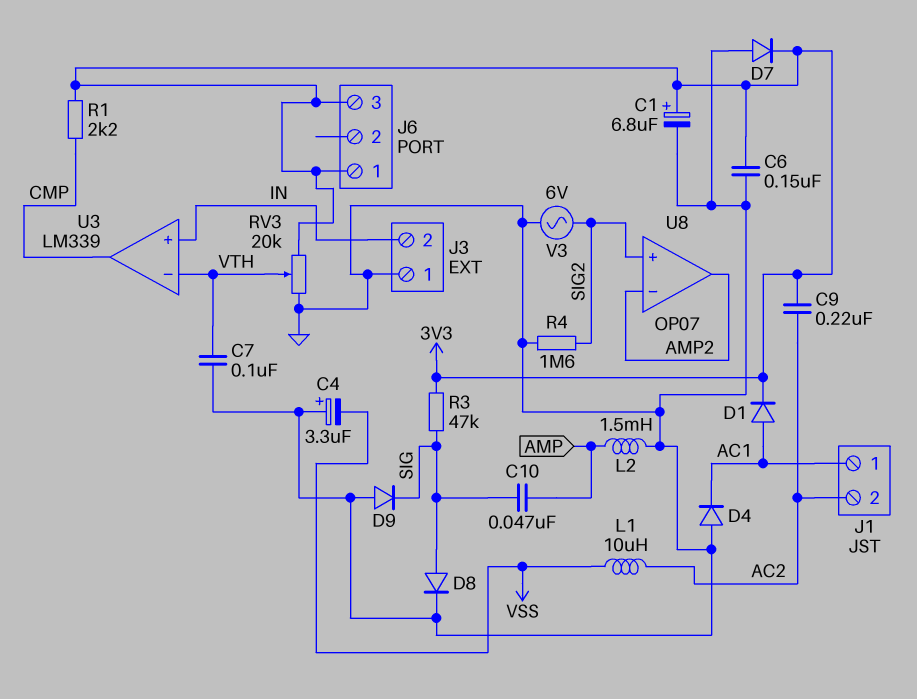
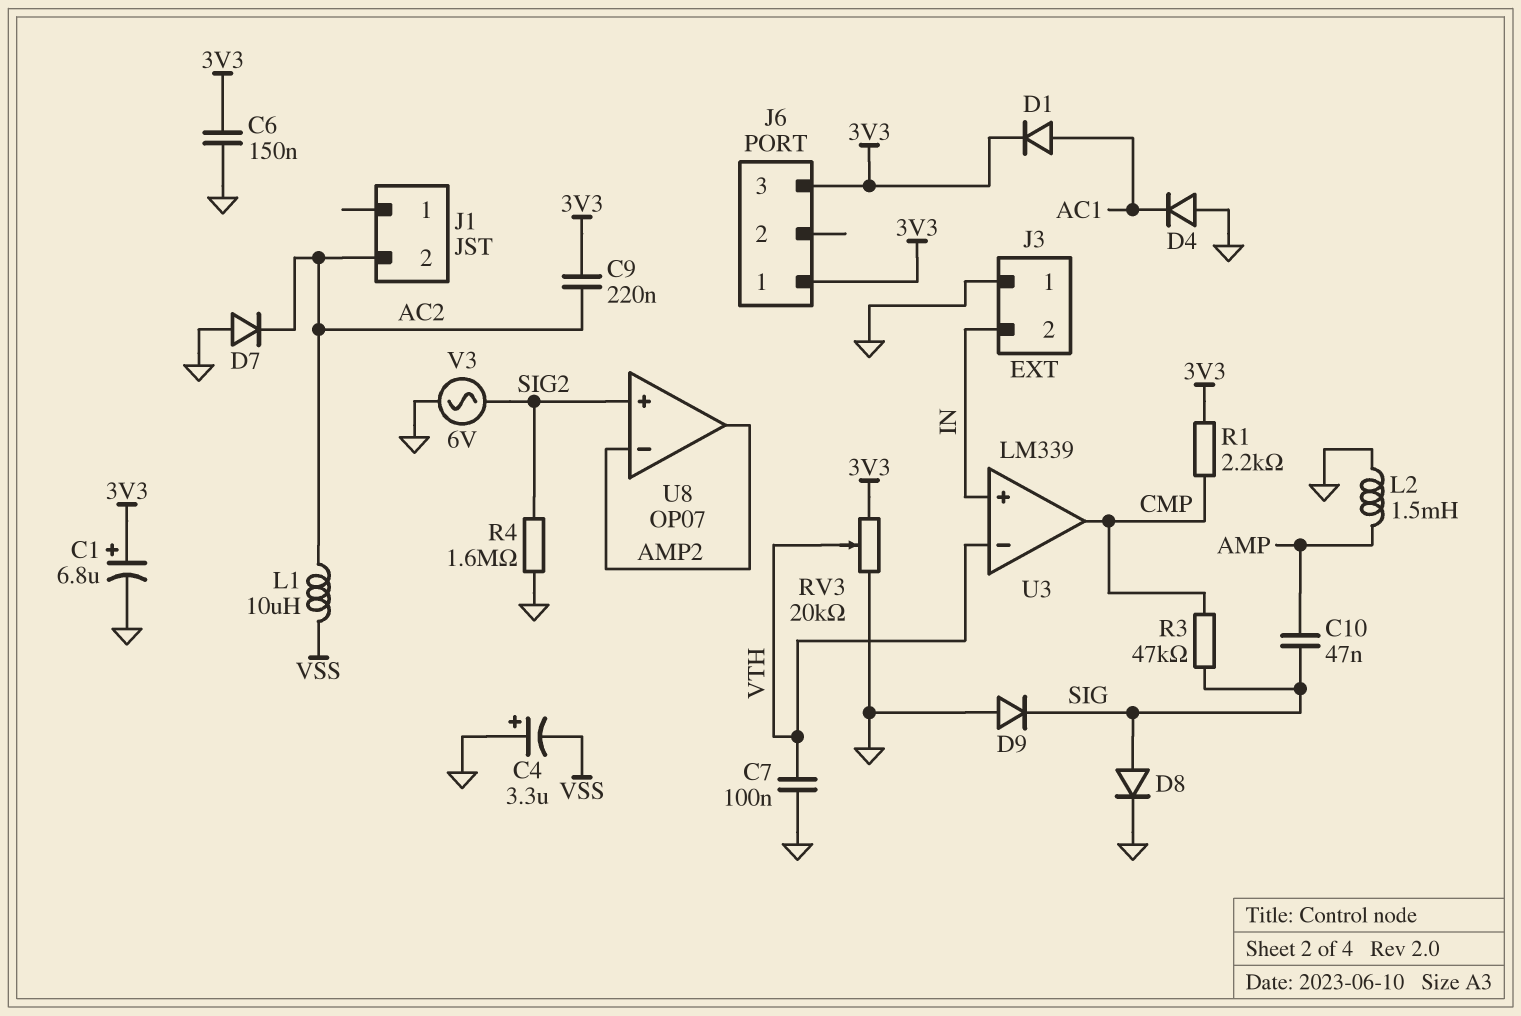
D7: diode (A GND, K 3V3) -> diode (A GND, K AC2)
J1 pin 1: AC1 -> none
R3: 47k (3V3, SIG) -> 47k (CMP, SIG)

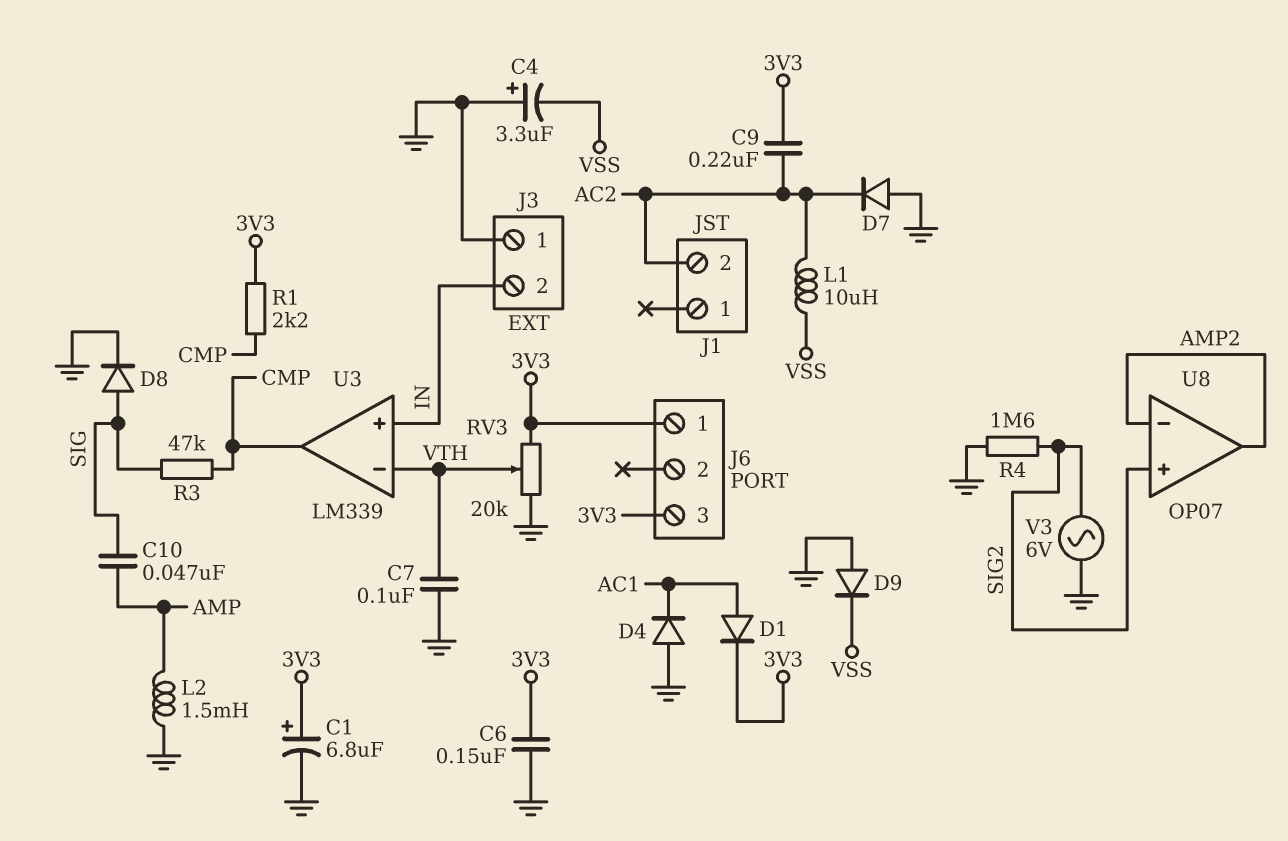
D9: diode (A GND, K SIG) -> diode (A GND, K VSS)

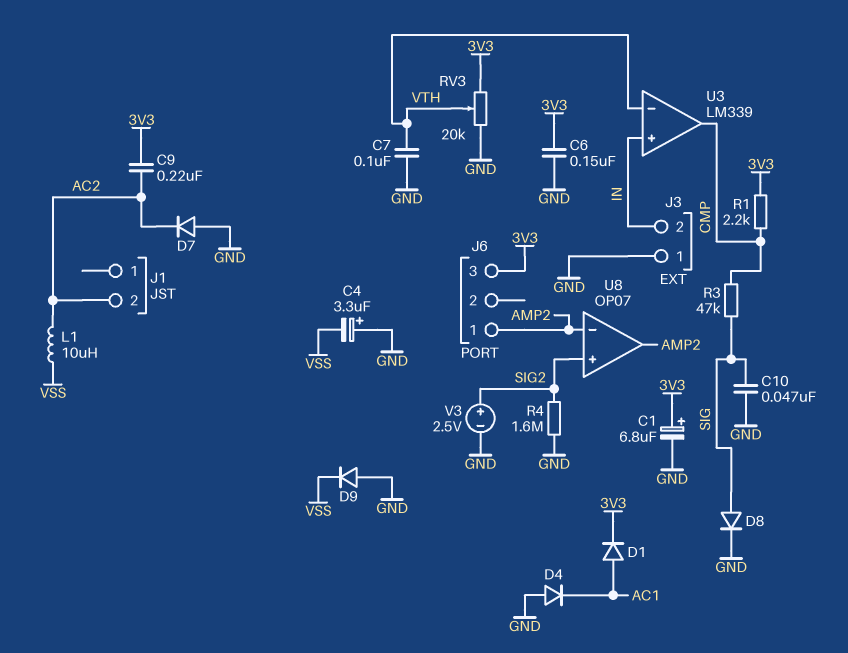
C10: 47nF (AMP, SIG) -> 47nF (GND, SIG)
J6 pin 1: 3V3 -> AMP2
L2: 1.5mH (AMP, GND) -> none
V3: AC 6V (GND, SIG2) -> 2.5V (plus SIG2, minus GND)

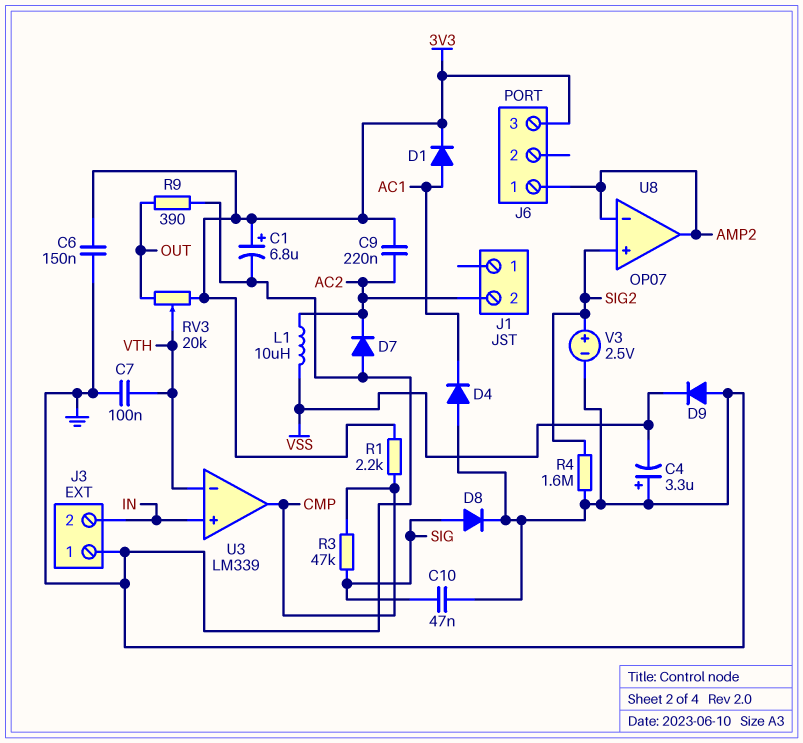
R9: none -> 390 (GND, OUT)
RV3: 20k (3V3, GND, wiper VTH) -> 20k (3V3, OUT, wiper VTH)

